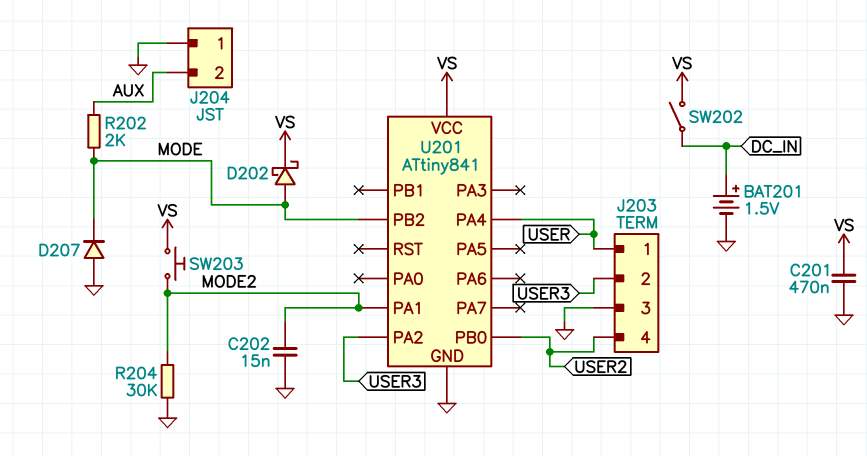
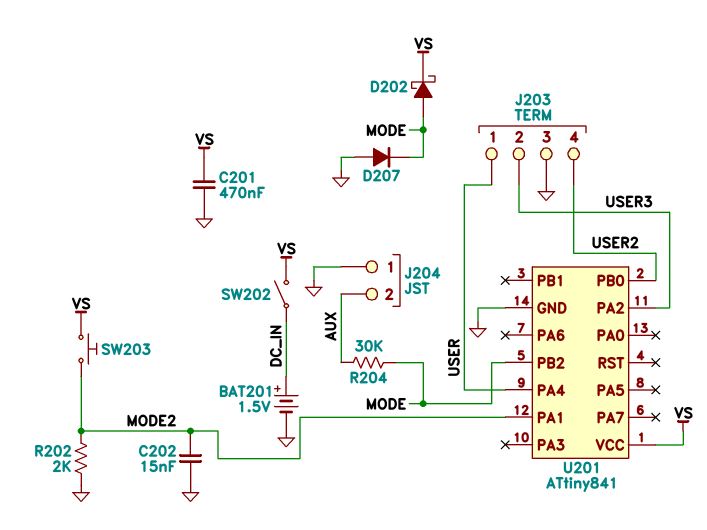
R202: 2k (AUX, MODE) -> 2k (GND, MODE2)
R204: 30k (GND, MODE2) -> 30k (AUX, MODE)

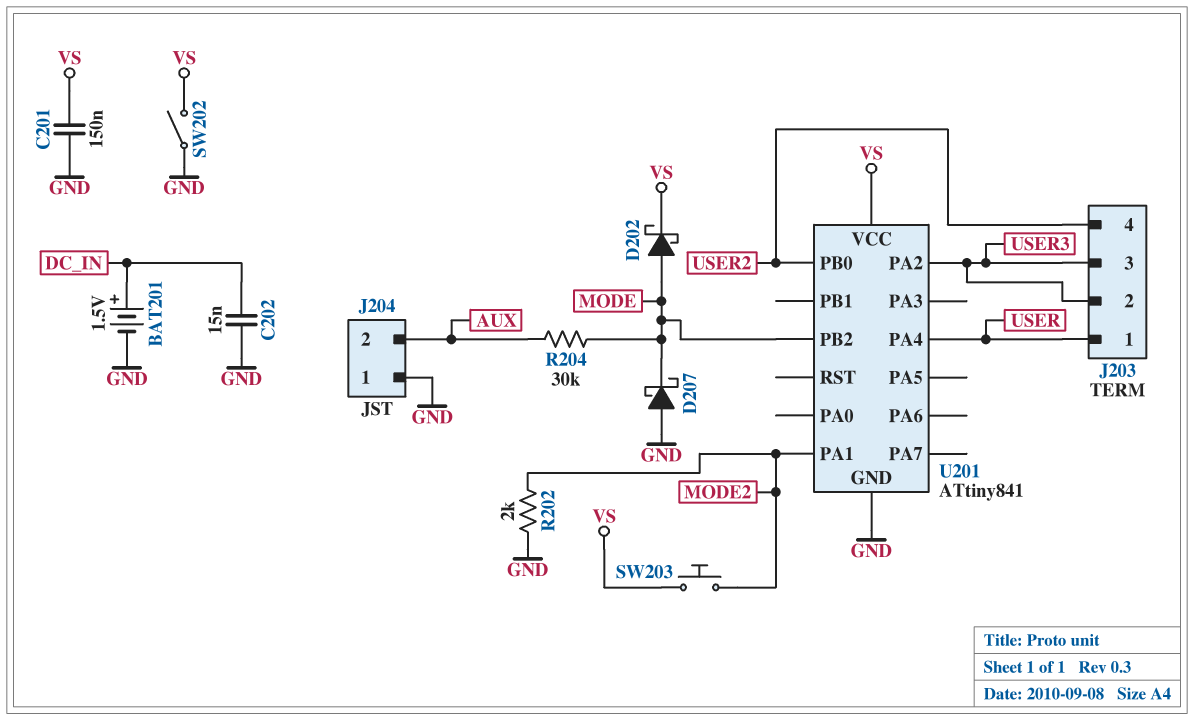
C201: 470nF (GND, VS) -> 150nF (GND, VS)
C202: 15nF (GND, MODE2) -> 15nF (DC_IN, GND)
D207: diode (A GND, K MODE) -> schottky (A GND, K MODE)
J203 pin 3: GND -> USER3
SW202: switch (DC_IN, VS) -> switch (GND, VS)

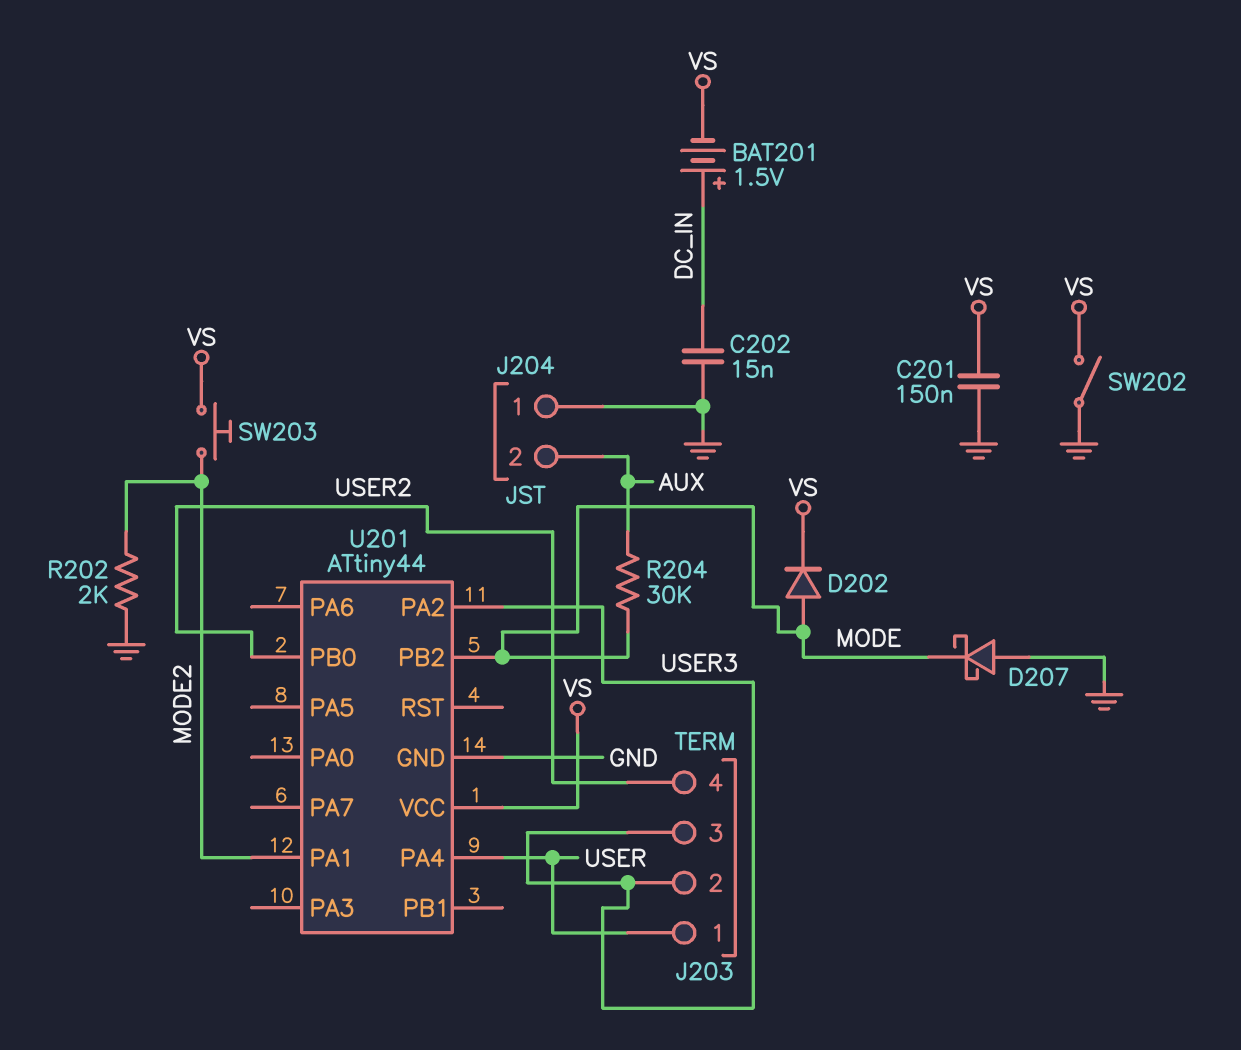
BAT201: 1.5V (plus DC_IN, minus GND) -> 1.5V (plus DC_IN, minus VS)
D202: schottky (A MODE, K VS) -> diode (A MODE, K VS)
U201: ATtiny841 -> ATtiny44

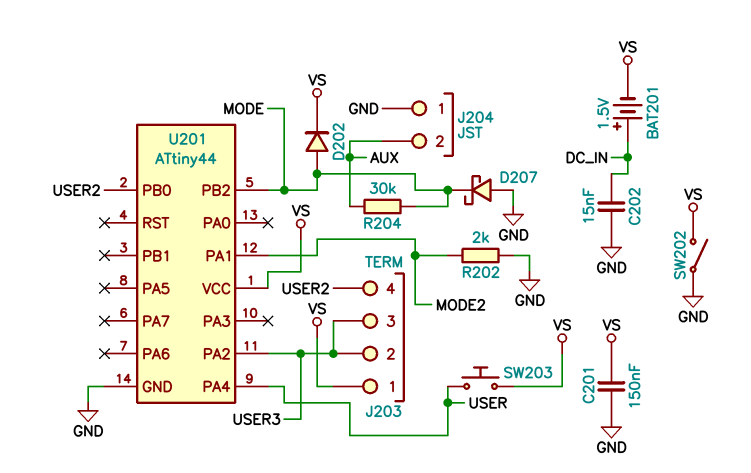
J203 pin 1: USER -> VS
SW203: button (MODE2, VS) -> button (USER, VS)

